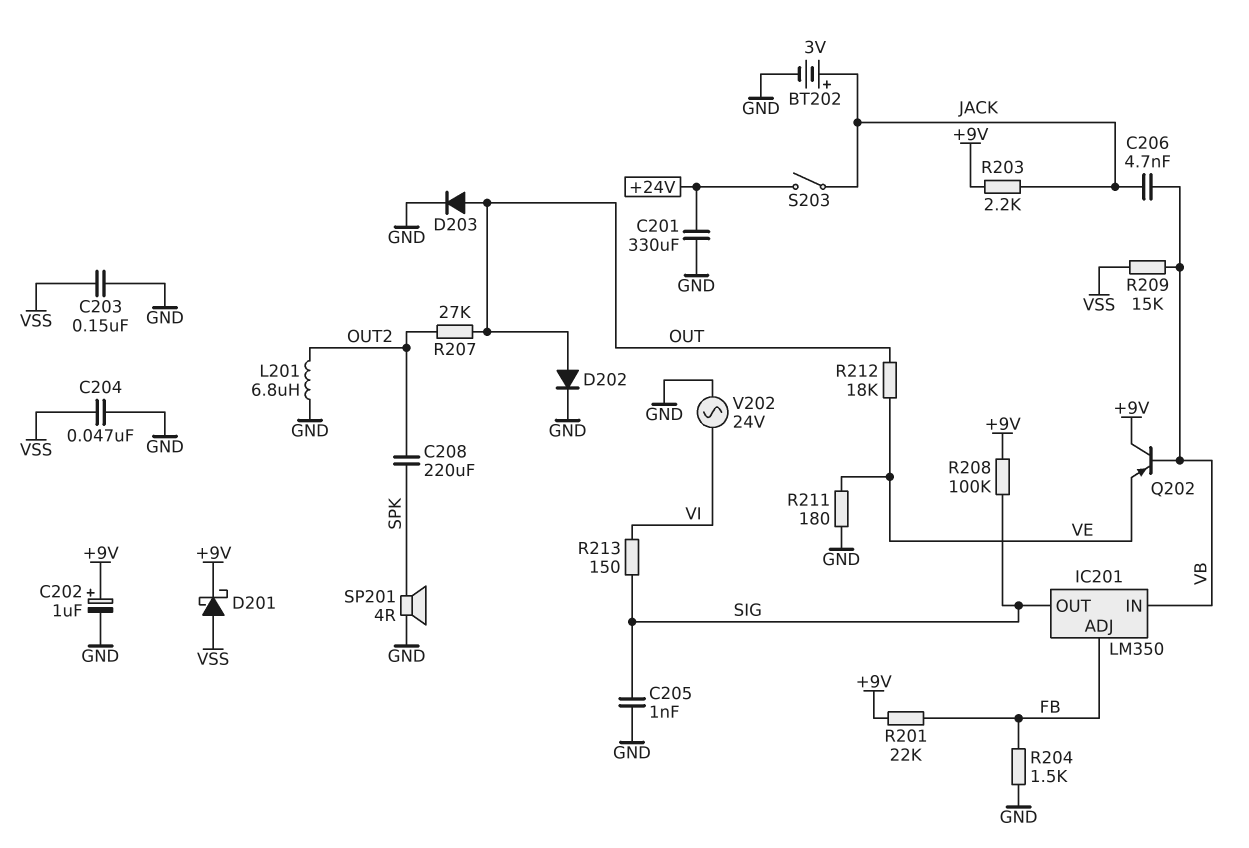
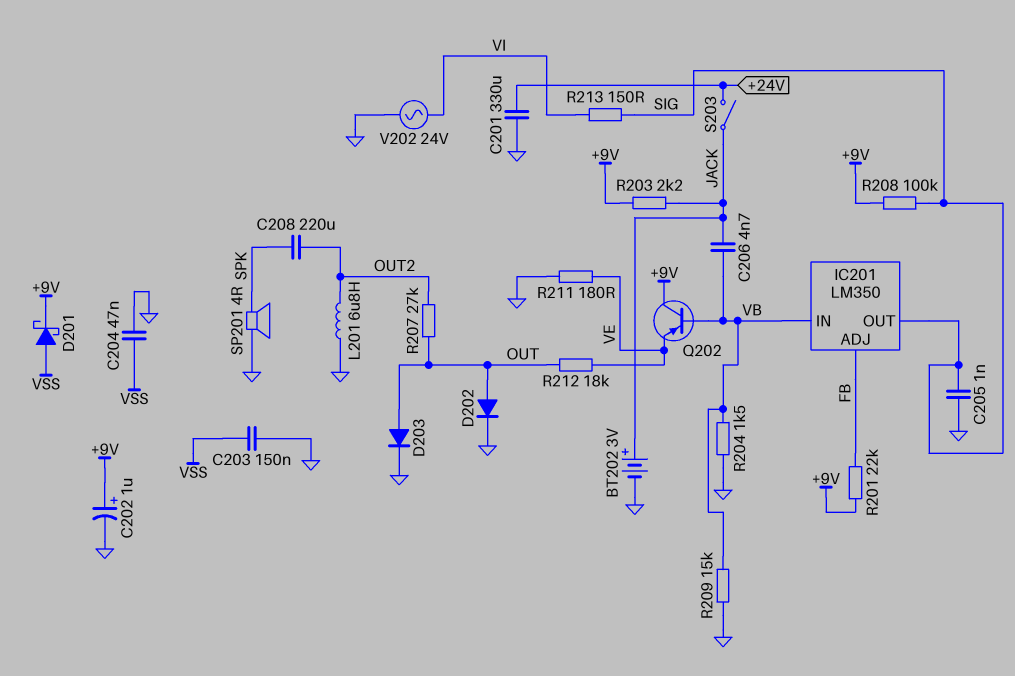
R204: 1.5k (FB, GND) -> 1.5k (GND, VB)
R209: 15k (VB, VSS) -> 15k (GND, VB)

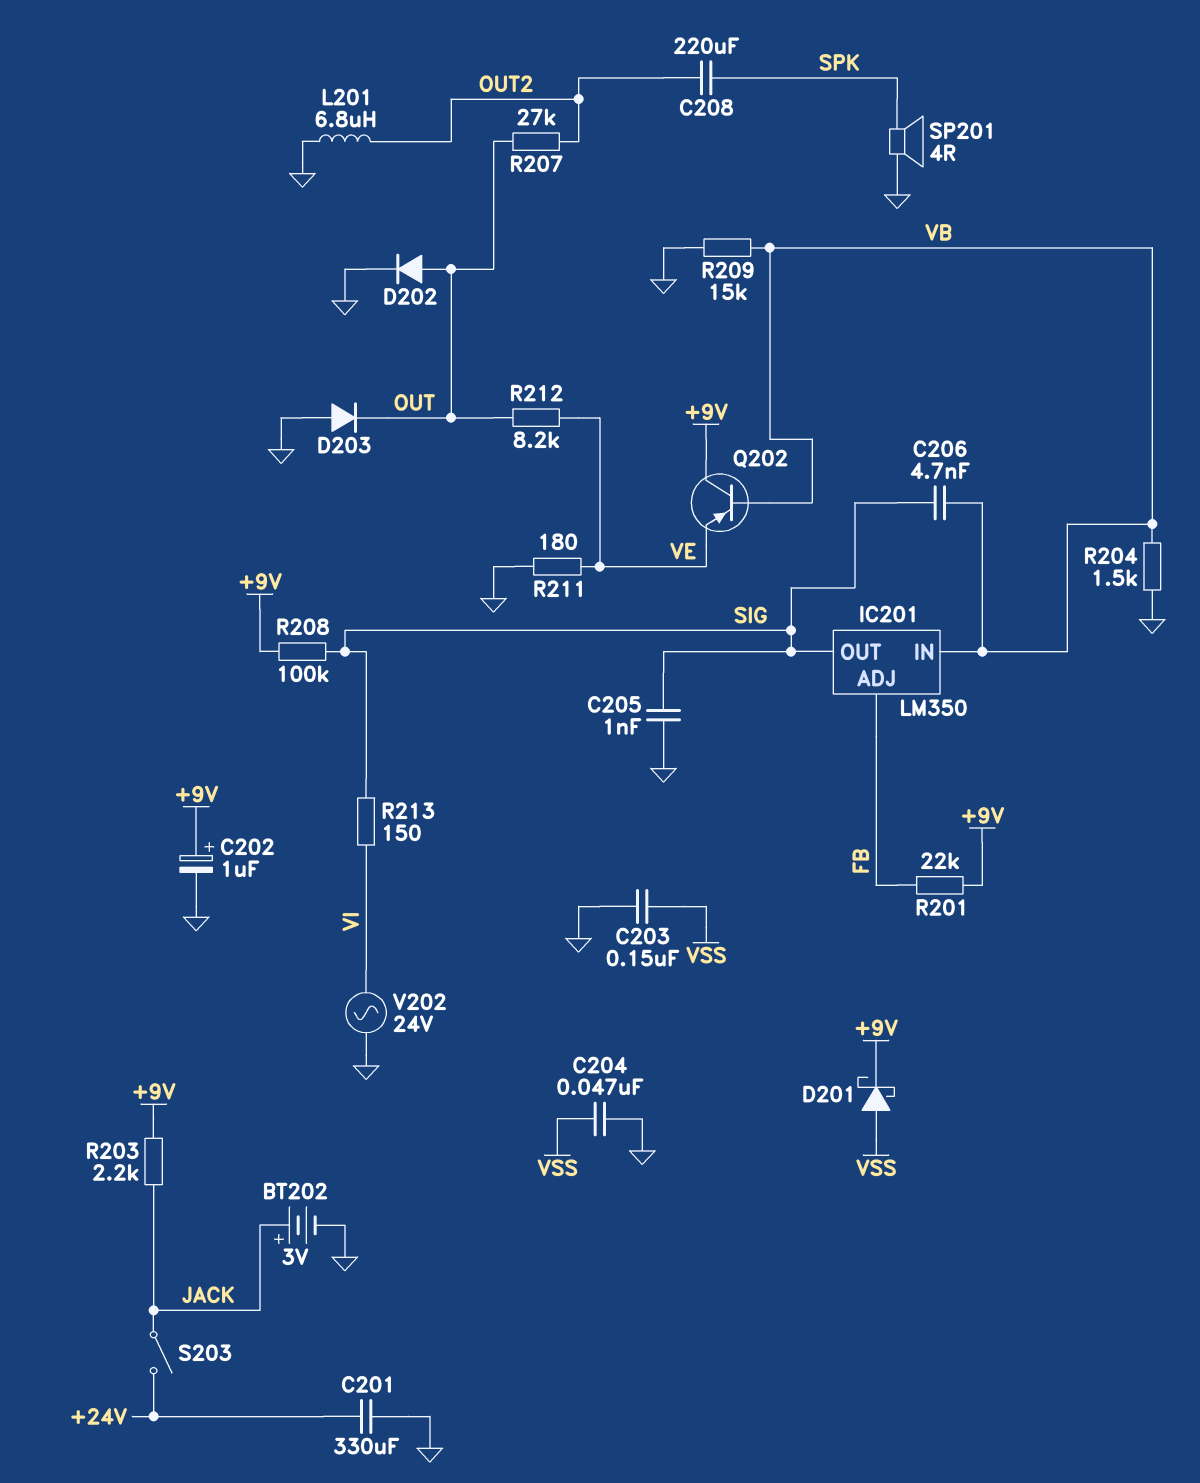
C206: 4.7nF (JACK, VB) -> 4.7nF (SIG, VB)
D203: diode (A OUT, K GND) -> diode (A GND, K OUT)
R212: 18k (OUT, VE) -> 8.2k (OUT, VE)

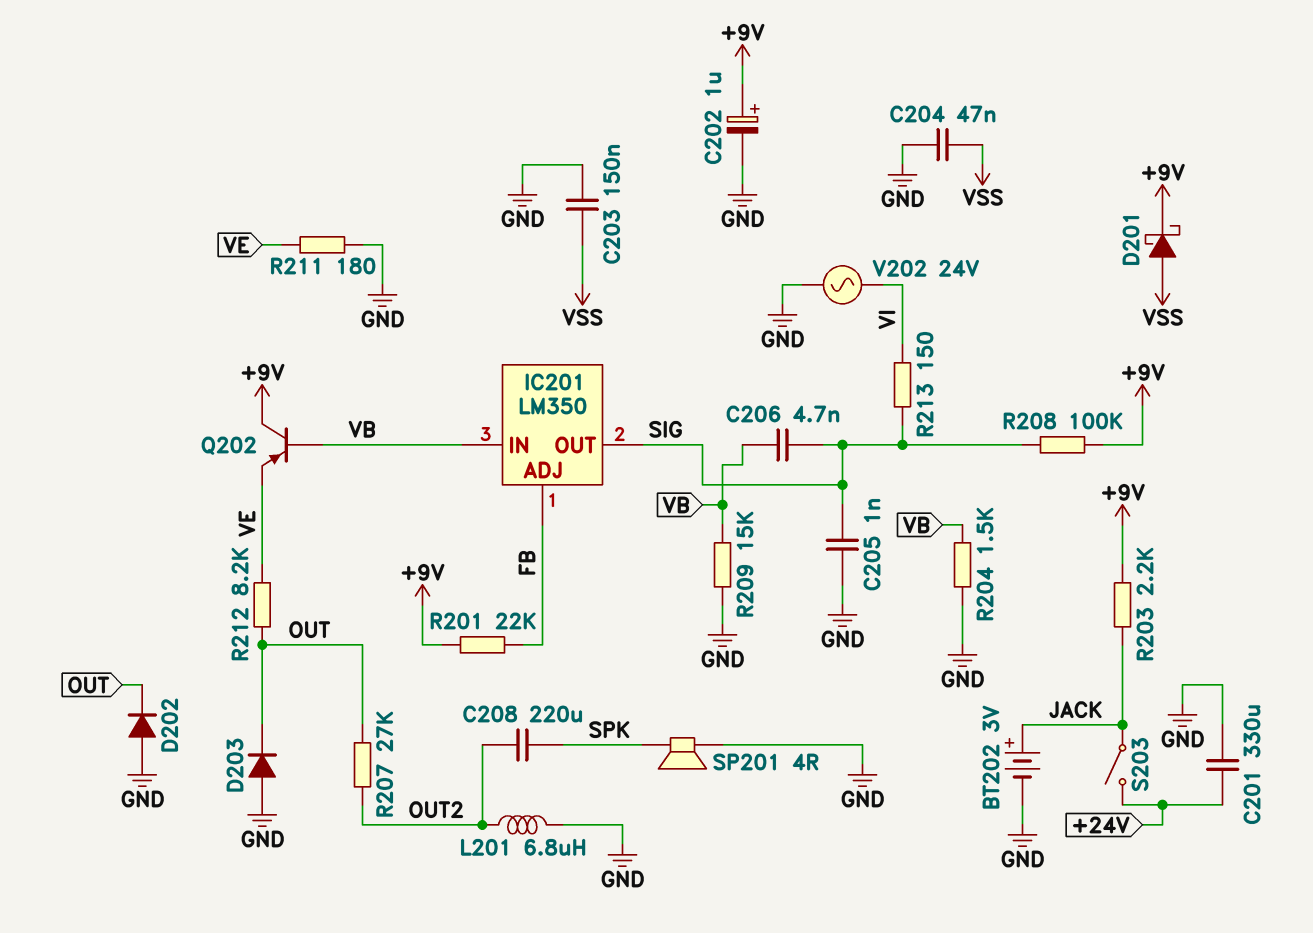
D202: diode (A OUT, K GND) -> diode (A GND, K OUT)

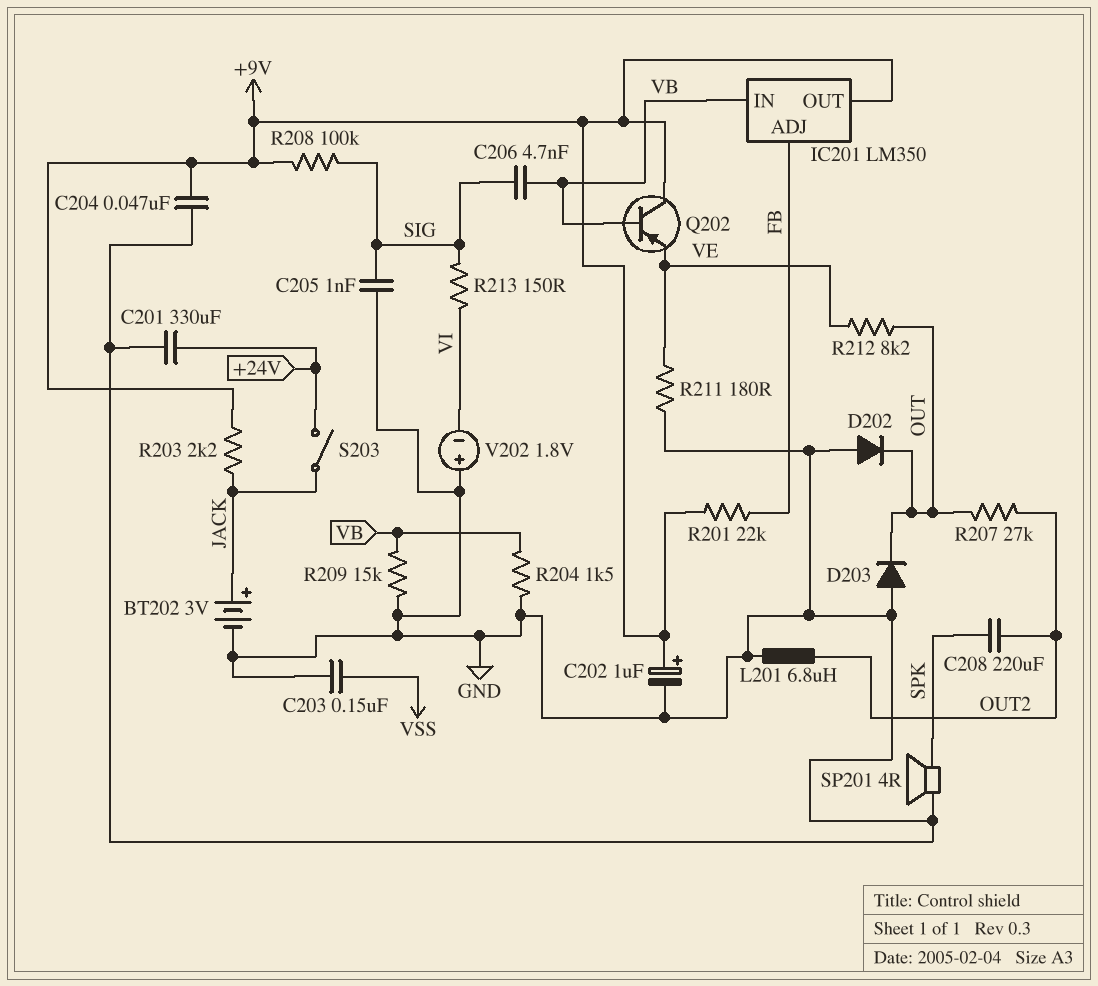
C204: 47nF (GND, VSS) -> 47nF (+9V, GND)
D201: schottky (A VSS, K +9V) -> none
IC201 pin OUT: SIG -> +9V
V202: AC 24V (GND, VI) -> 1.8V (plus GND, minus VI)

